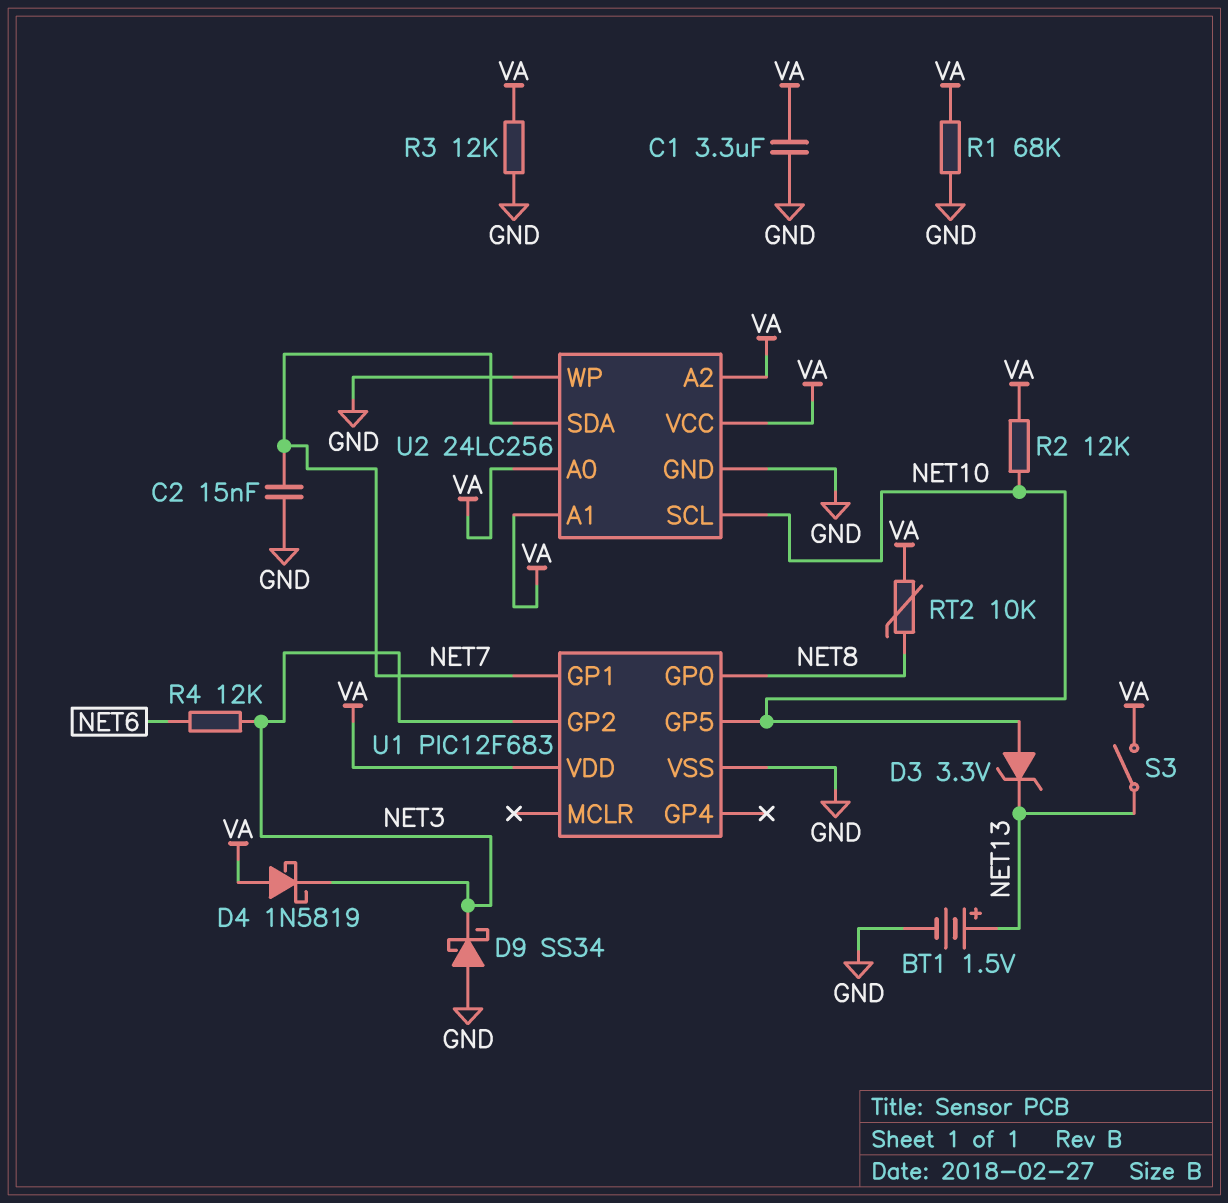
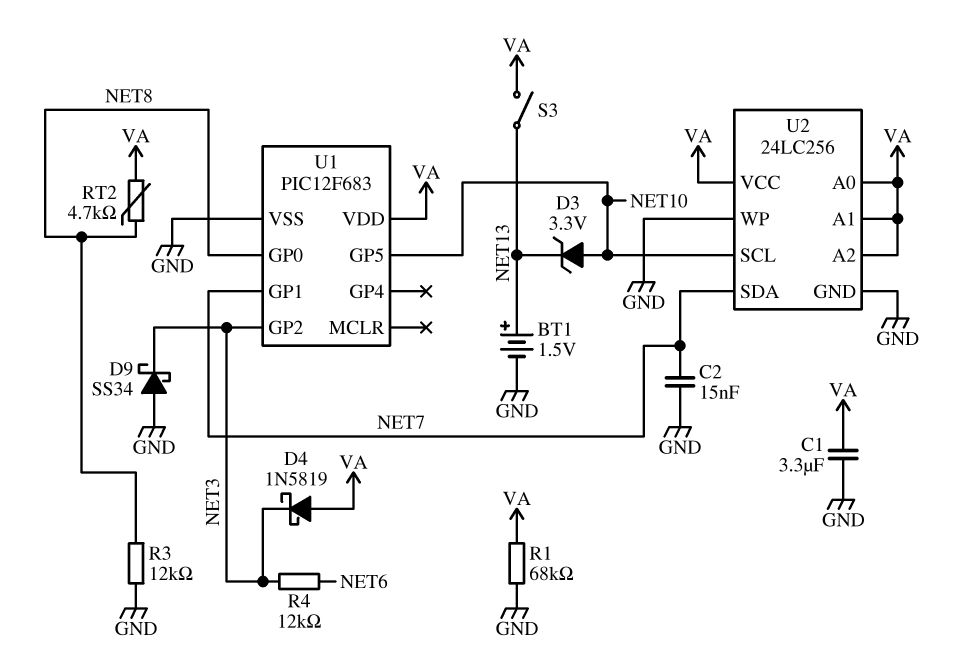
R2: 12k (NET10, VA) -> none
R3: 12k (GND, VA) -> 12k (GND, NET8)
RT2: 10k (NET8, VA) -> 4.7k (NET8, VA)

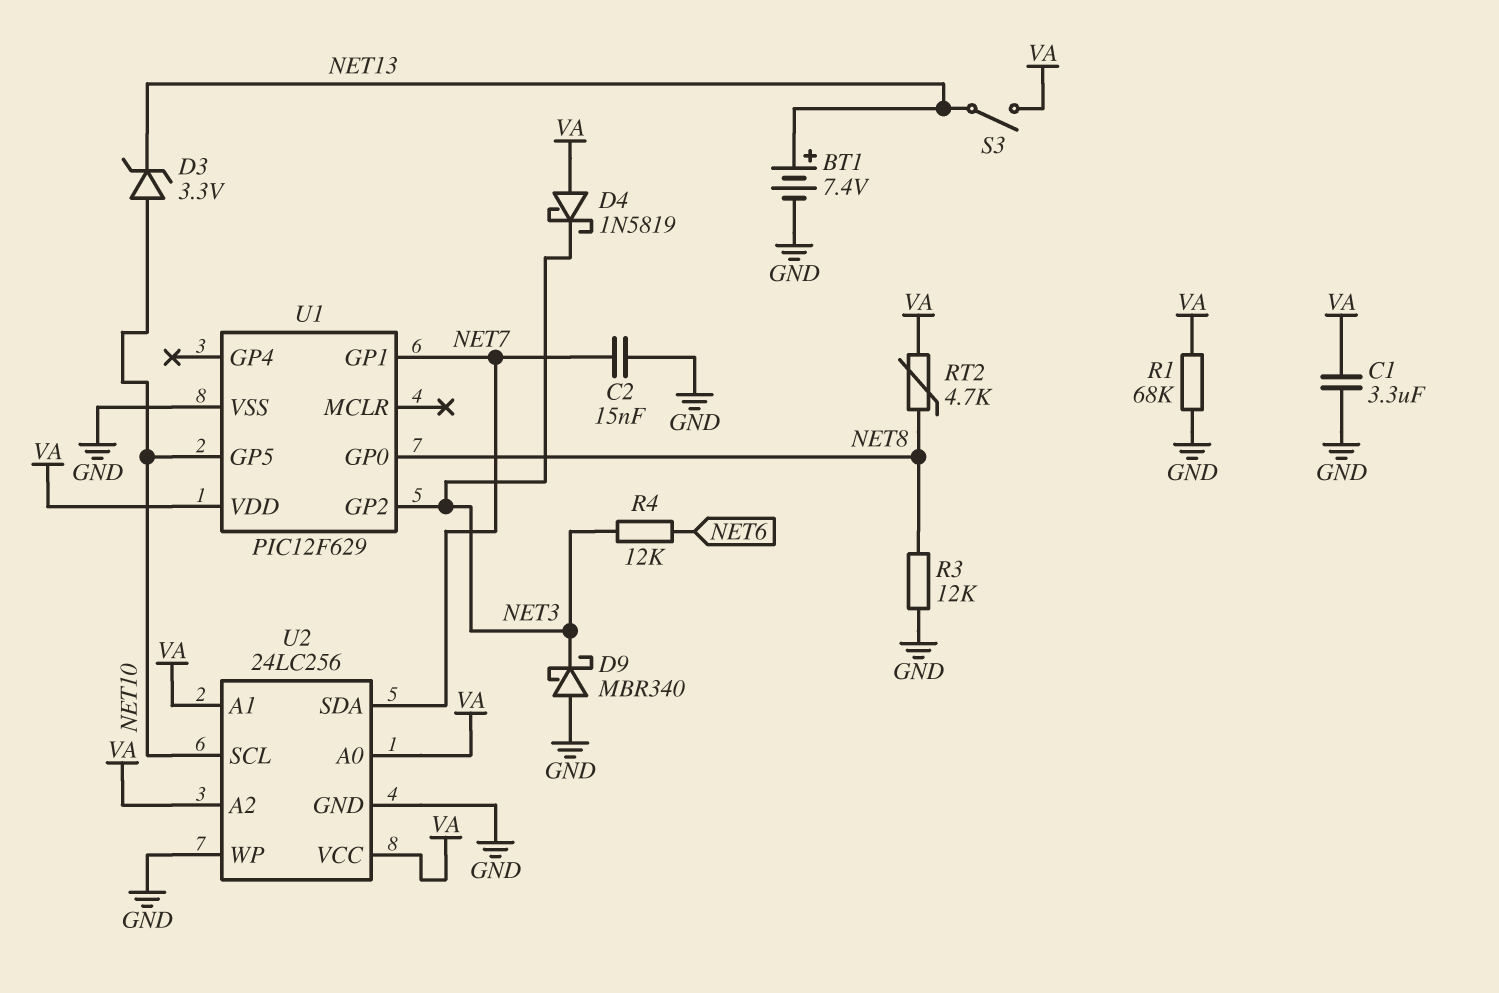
BT1: 1.5V (plus NET13, minus GND) -> 7.4V (plus NET13, minus GND)
D9: schottky SS34 (A GND, K NET3) -> schottky MBR340 (A GND, K NET3)
U1: PIC12F683 -> PIC12F629

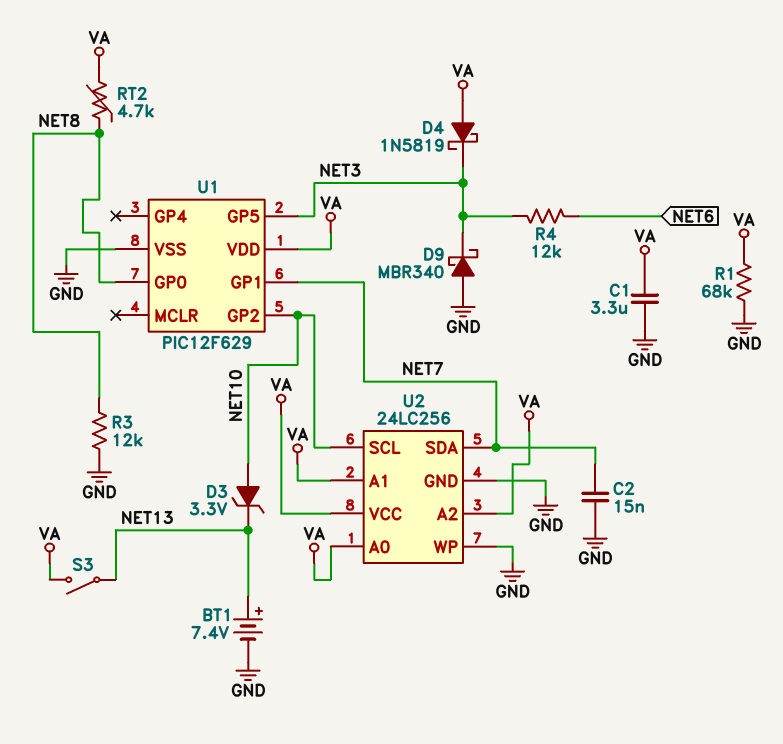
U1 pin GP2: NET3 -> NET10
U1 pin GP5: NET10 -> NET3

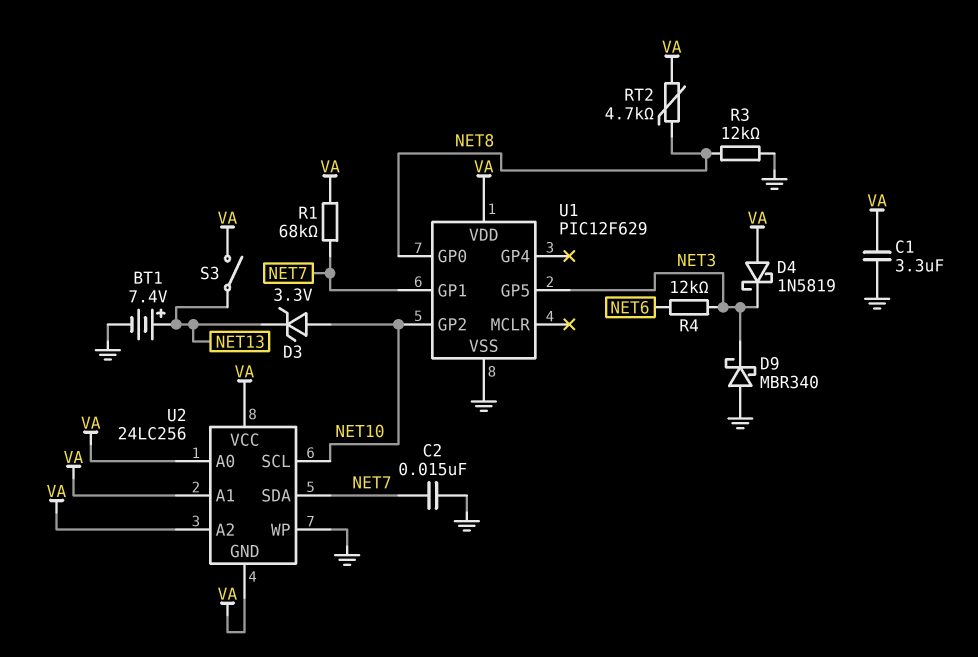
R1: 68k (GND, VA) -> 68k (NET7, VA)
U2 pin GND: GND -> VA

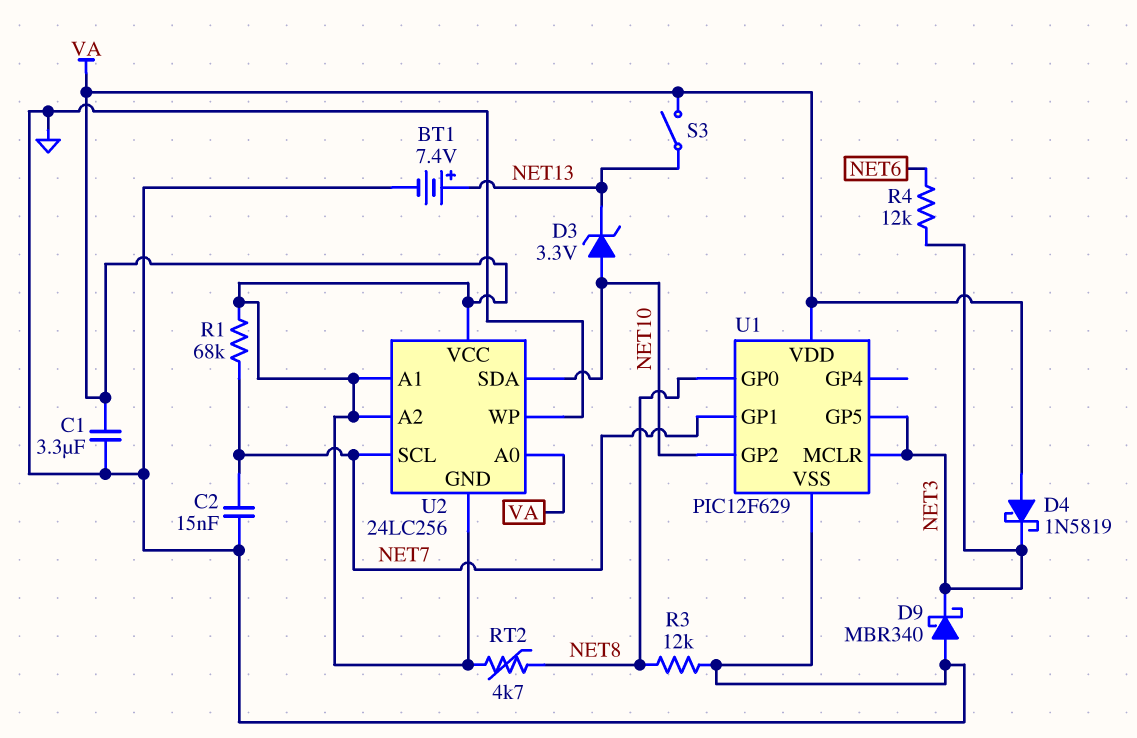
U1 pin MCLR: none -> NET3
U2 pin SCL: NET10 -> NET7
U2 pin SDA: NET7 -> NET10

